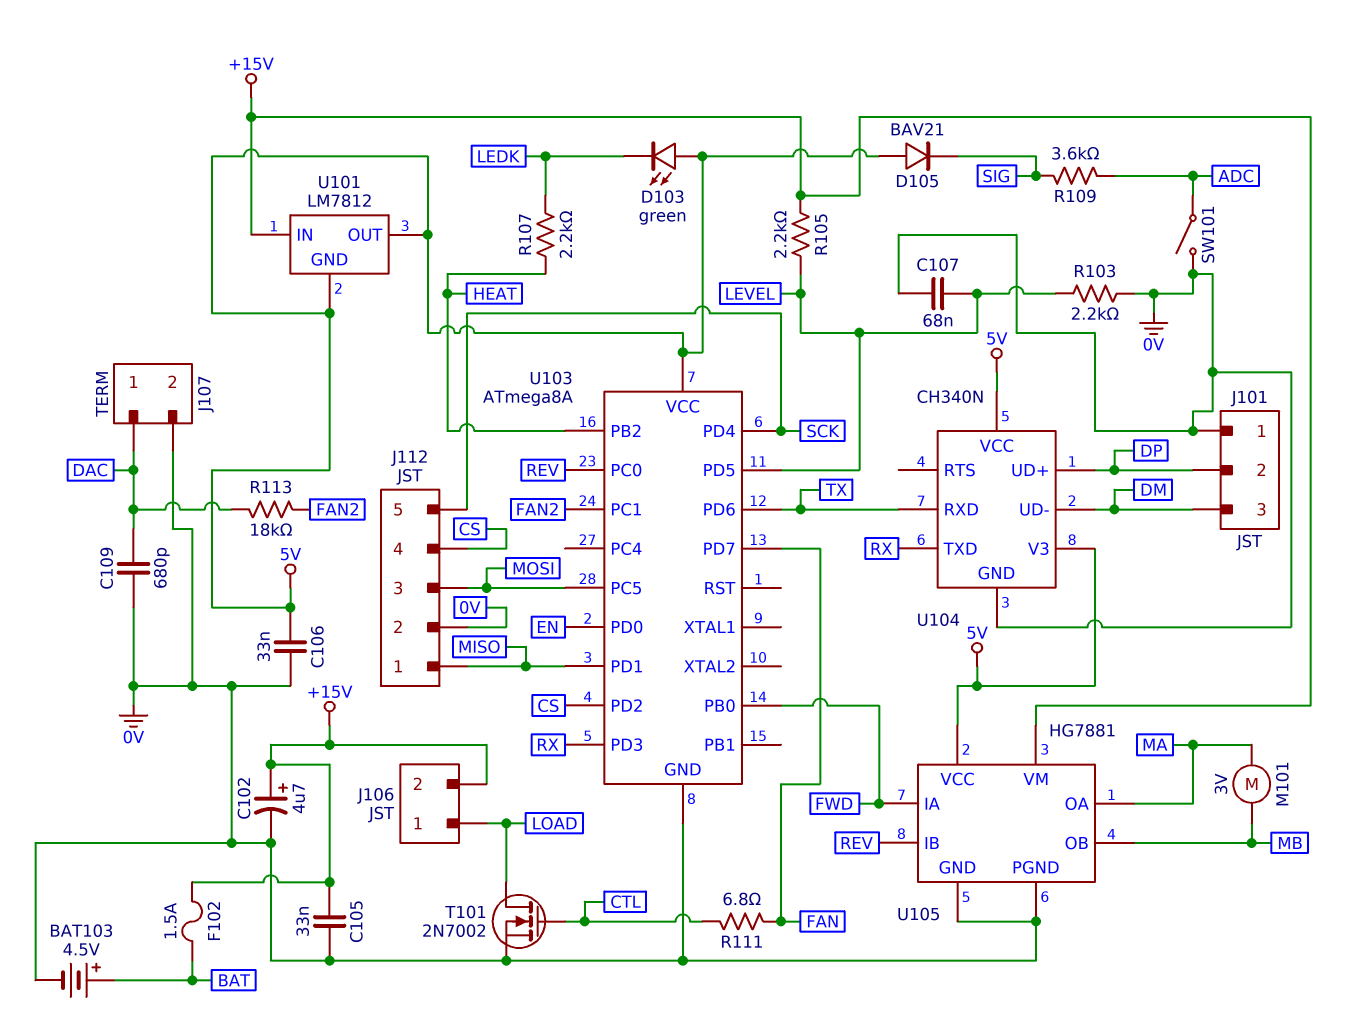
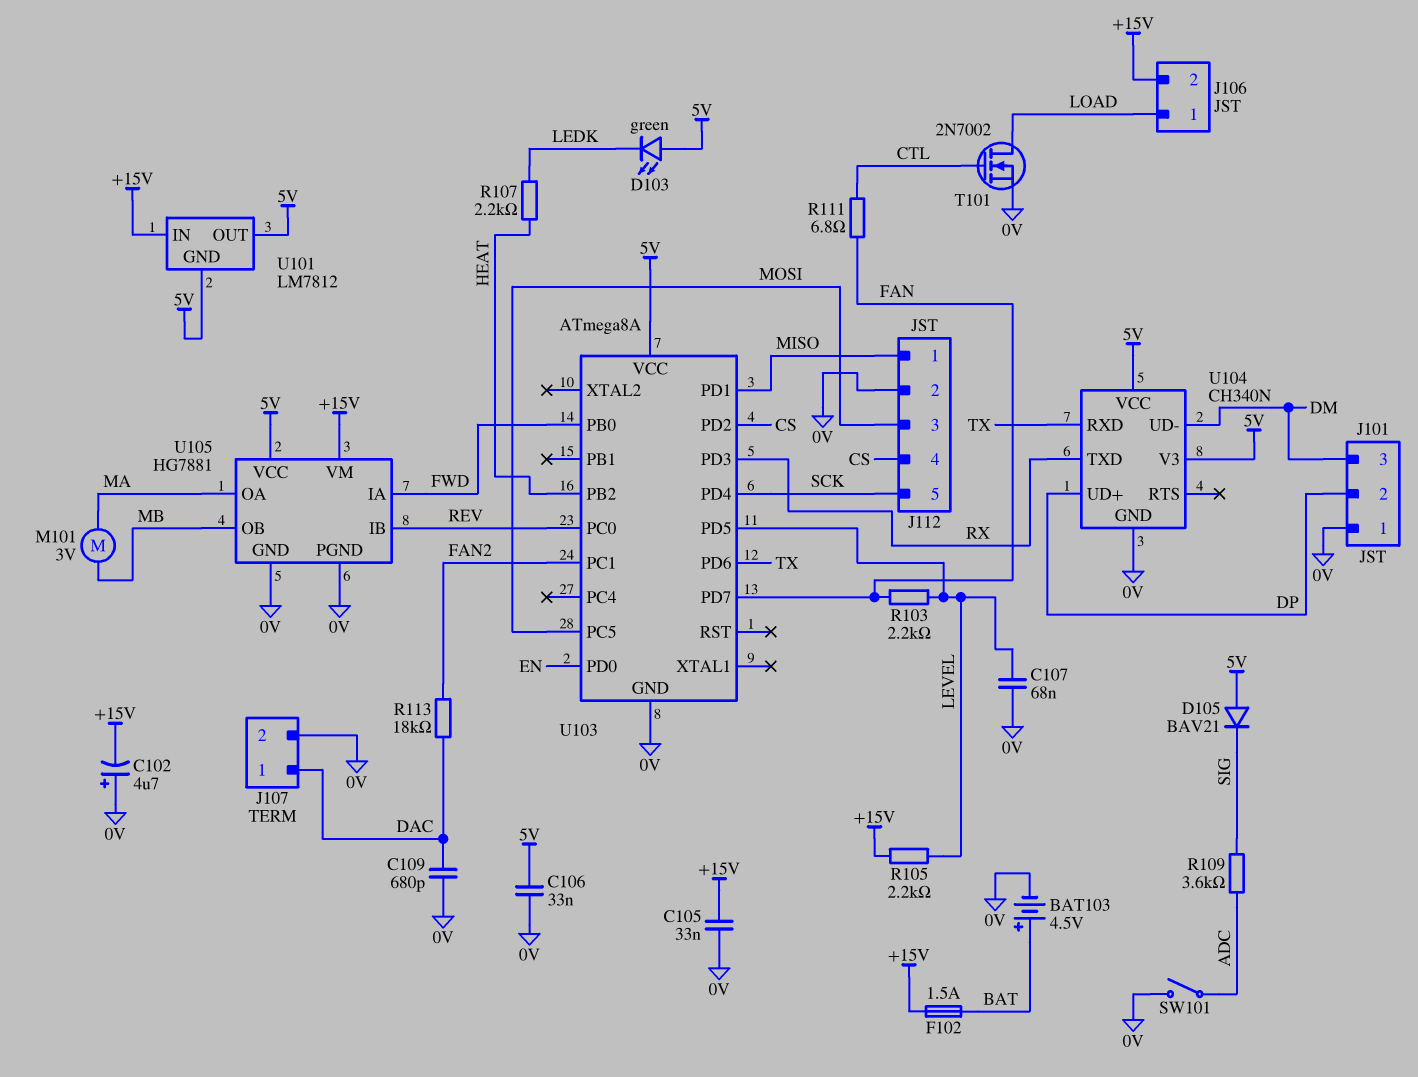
C102: 4.7uF (plus +15V, minus 0V) -> 4.7uF (plus 0V, minus +15V)
R103: 2.2k (0V, LEVEL) -> 2.2k (FAN, LEVEL)

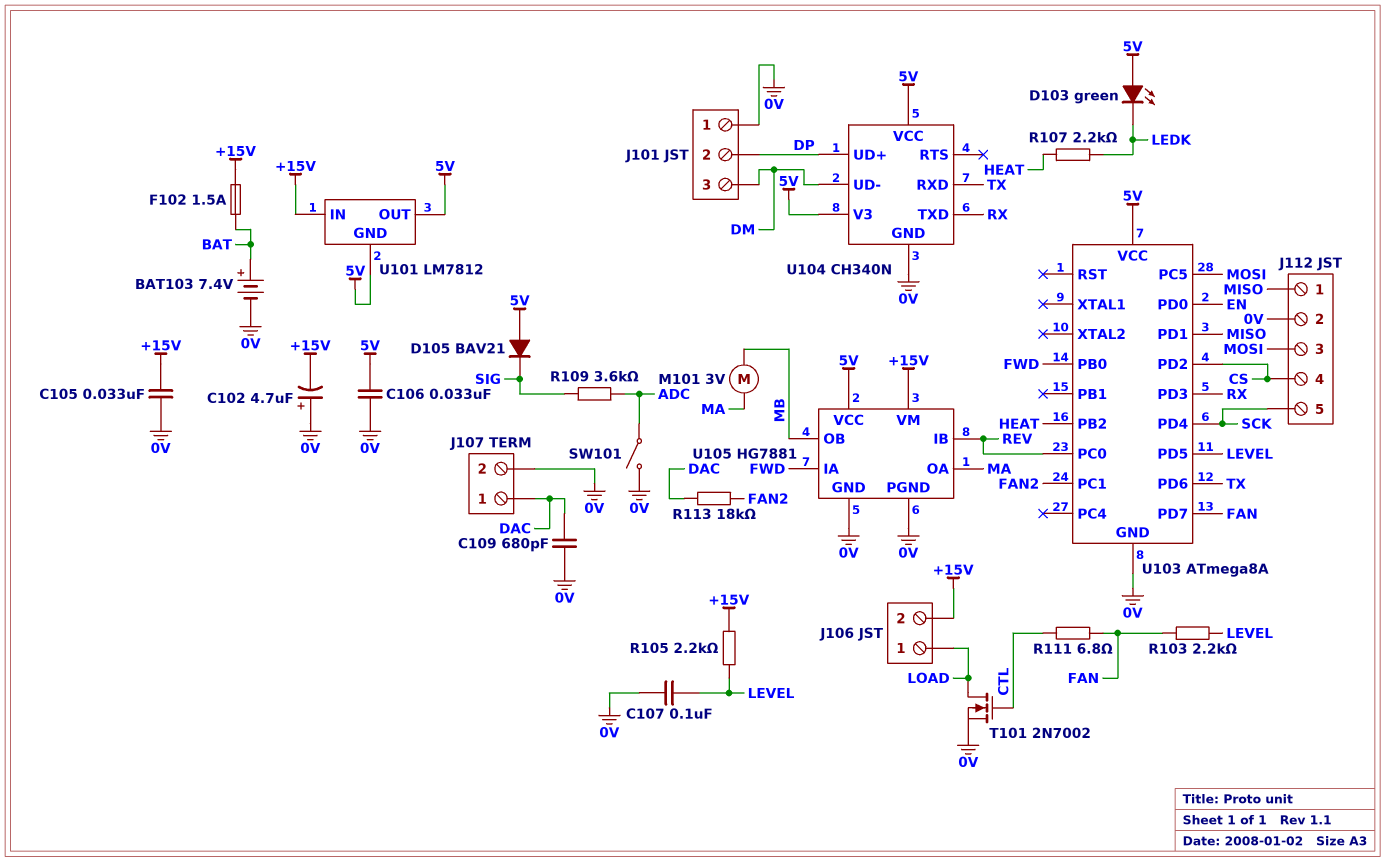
BAT103: 4.5V (plus BAT, minus 0V) -> 7.4V (plus BAT, minus 0V)
C107: 68nF (0V, LEVEL) -> 100nF (0V, LEVEL)

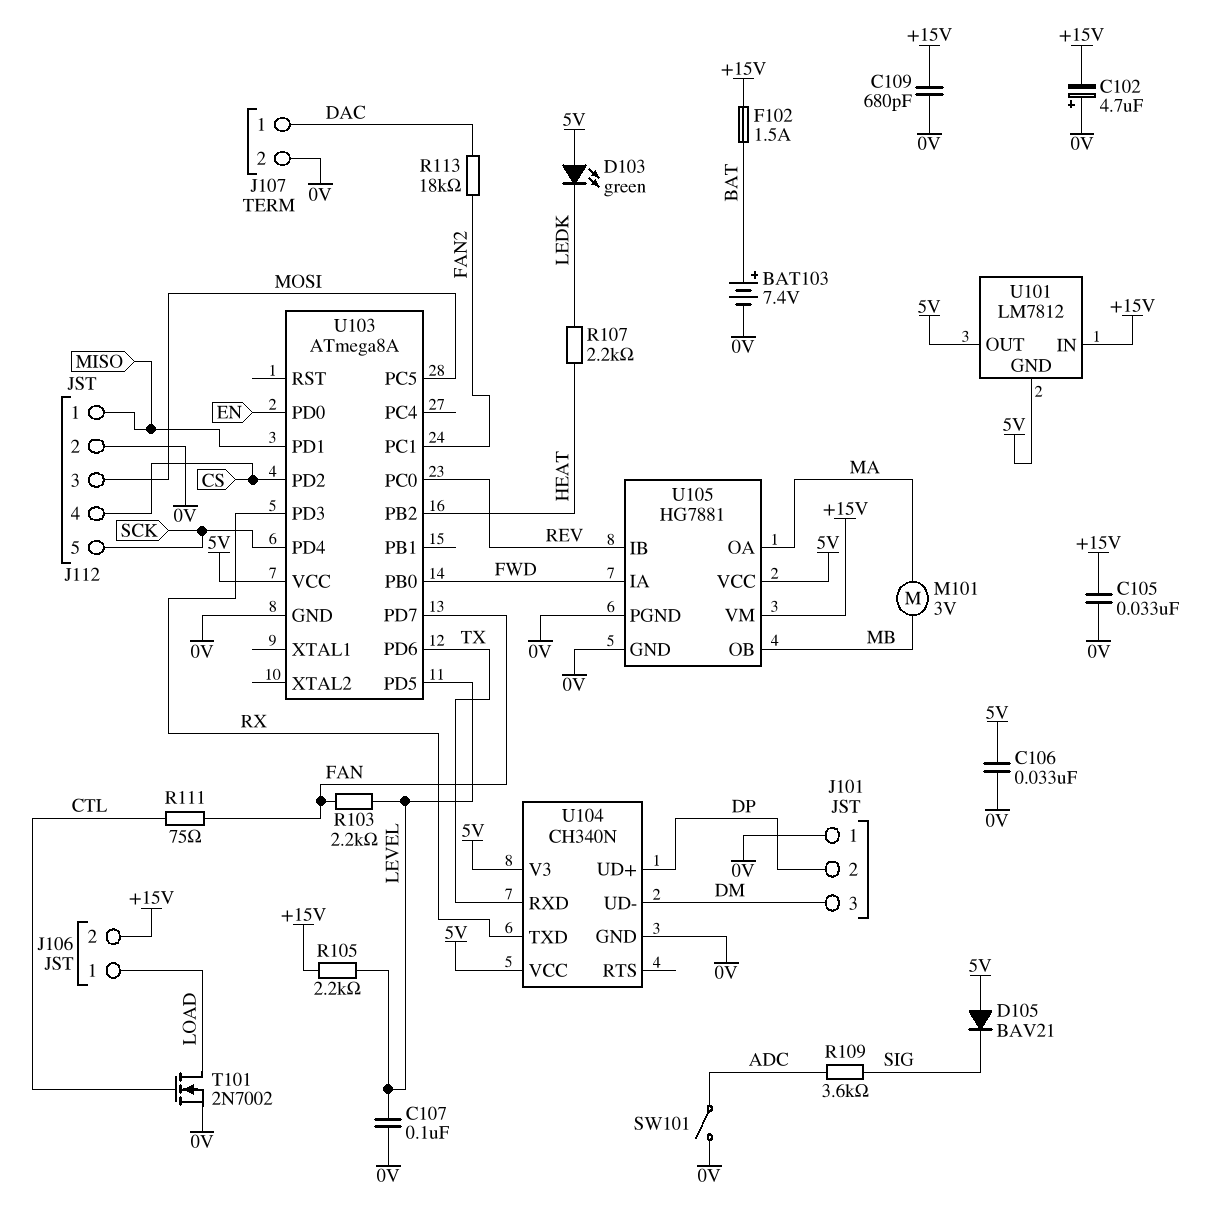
C109: 680pF (0V, DAC) -> 680pF (+15V, 0V)
R111: 6.8 (CTL, FAN) -> 75 (CTL, FAN)

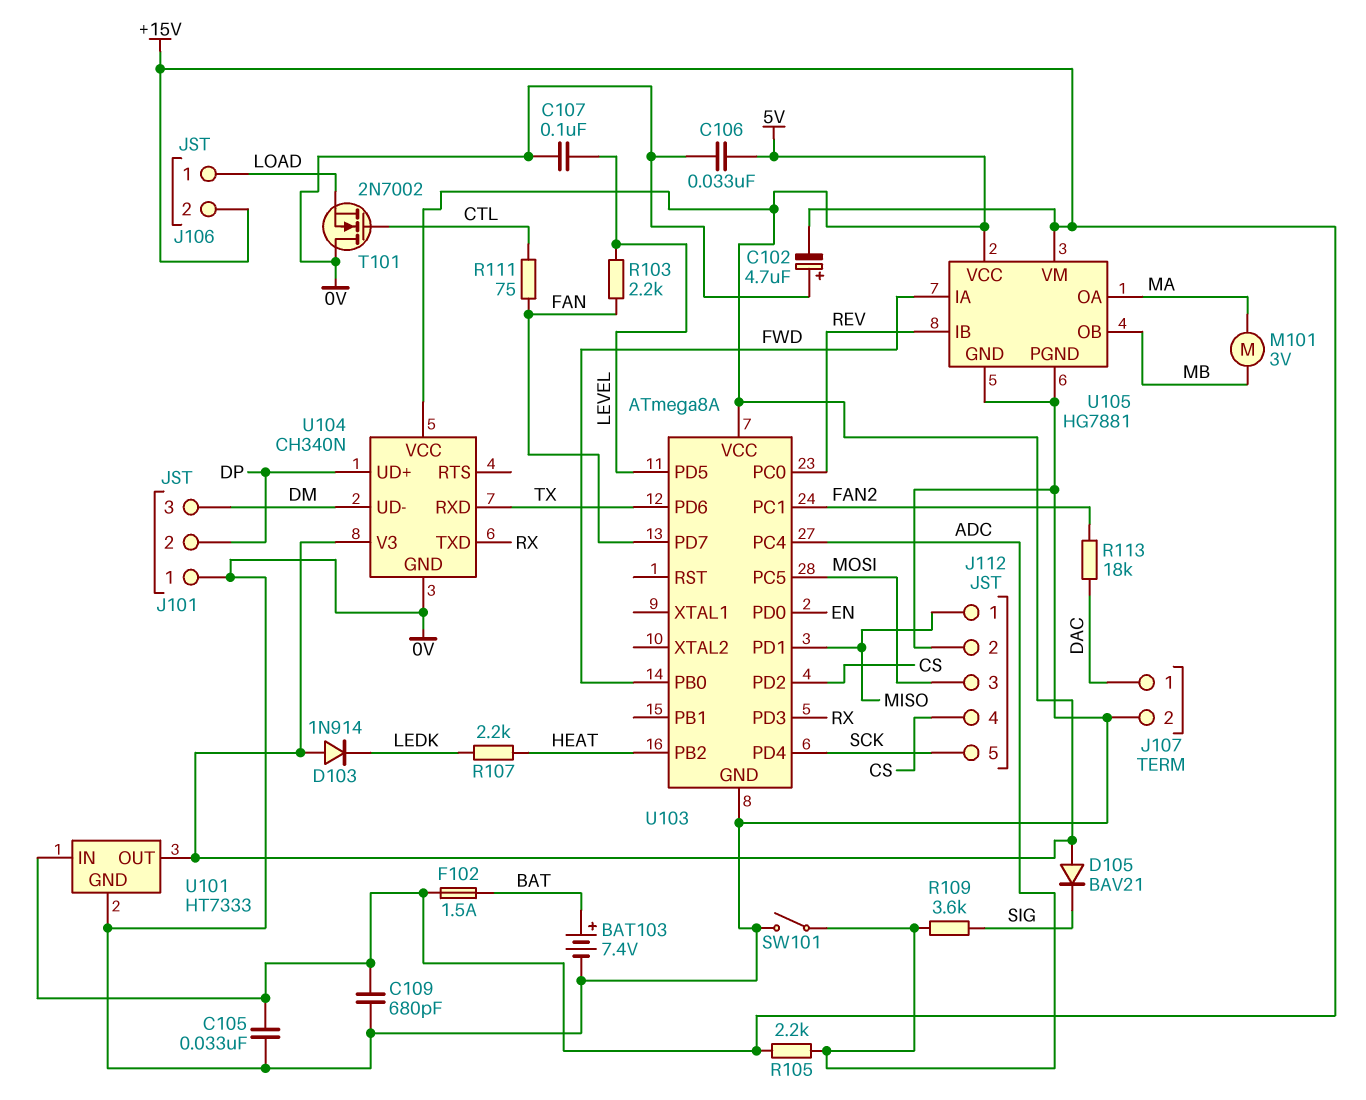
D103: LED green (A 5V, K LEDK) -> diode 1N914 (A 5V, K LEDK)
R105: 2.2k (+15V, LEVEL) -> 2.2k (+15V, ADC)
T101: NMOS 2N7002 (G CTL, D LOAD, S 0V) -> NMOS 2N7002 (G CTL, D 0V, S LOAD)
U101: LM7812 -> HT7333
U101 pin GND: 5V -> 0V
U103 pin PC4: none -> ADC

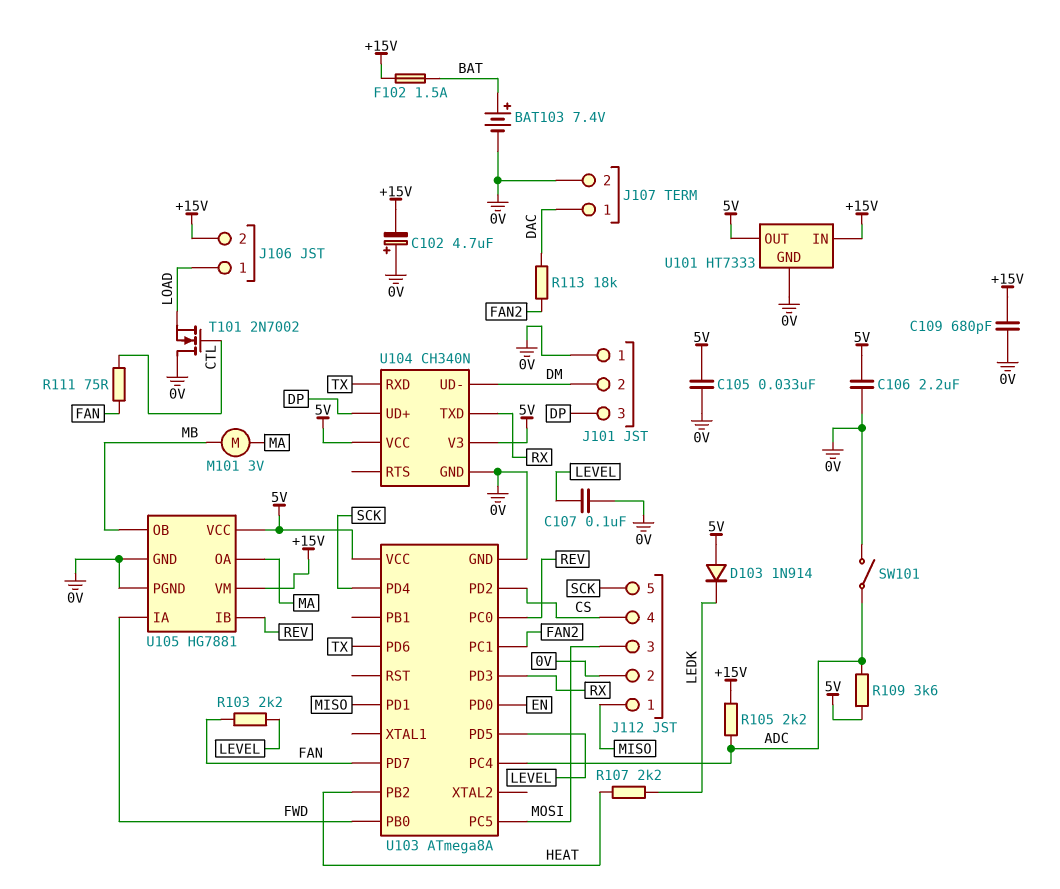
C105: 33nF (+15V, 0V) -> 33nF (0V, 5V)
C106: 33nF (0V, 5V) -> 2.2uF (0V, 5V)
D105: diode BAV21 (A 5V, K SIG) -> none
J101 pin 2: DP -> DM
J101 pin 3: DM -> DP
R109: 3.6k (ADC, SIG) -> 3.6k (5V, ADC)

